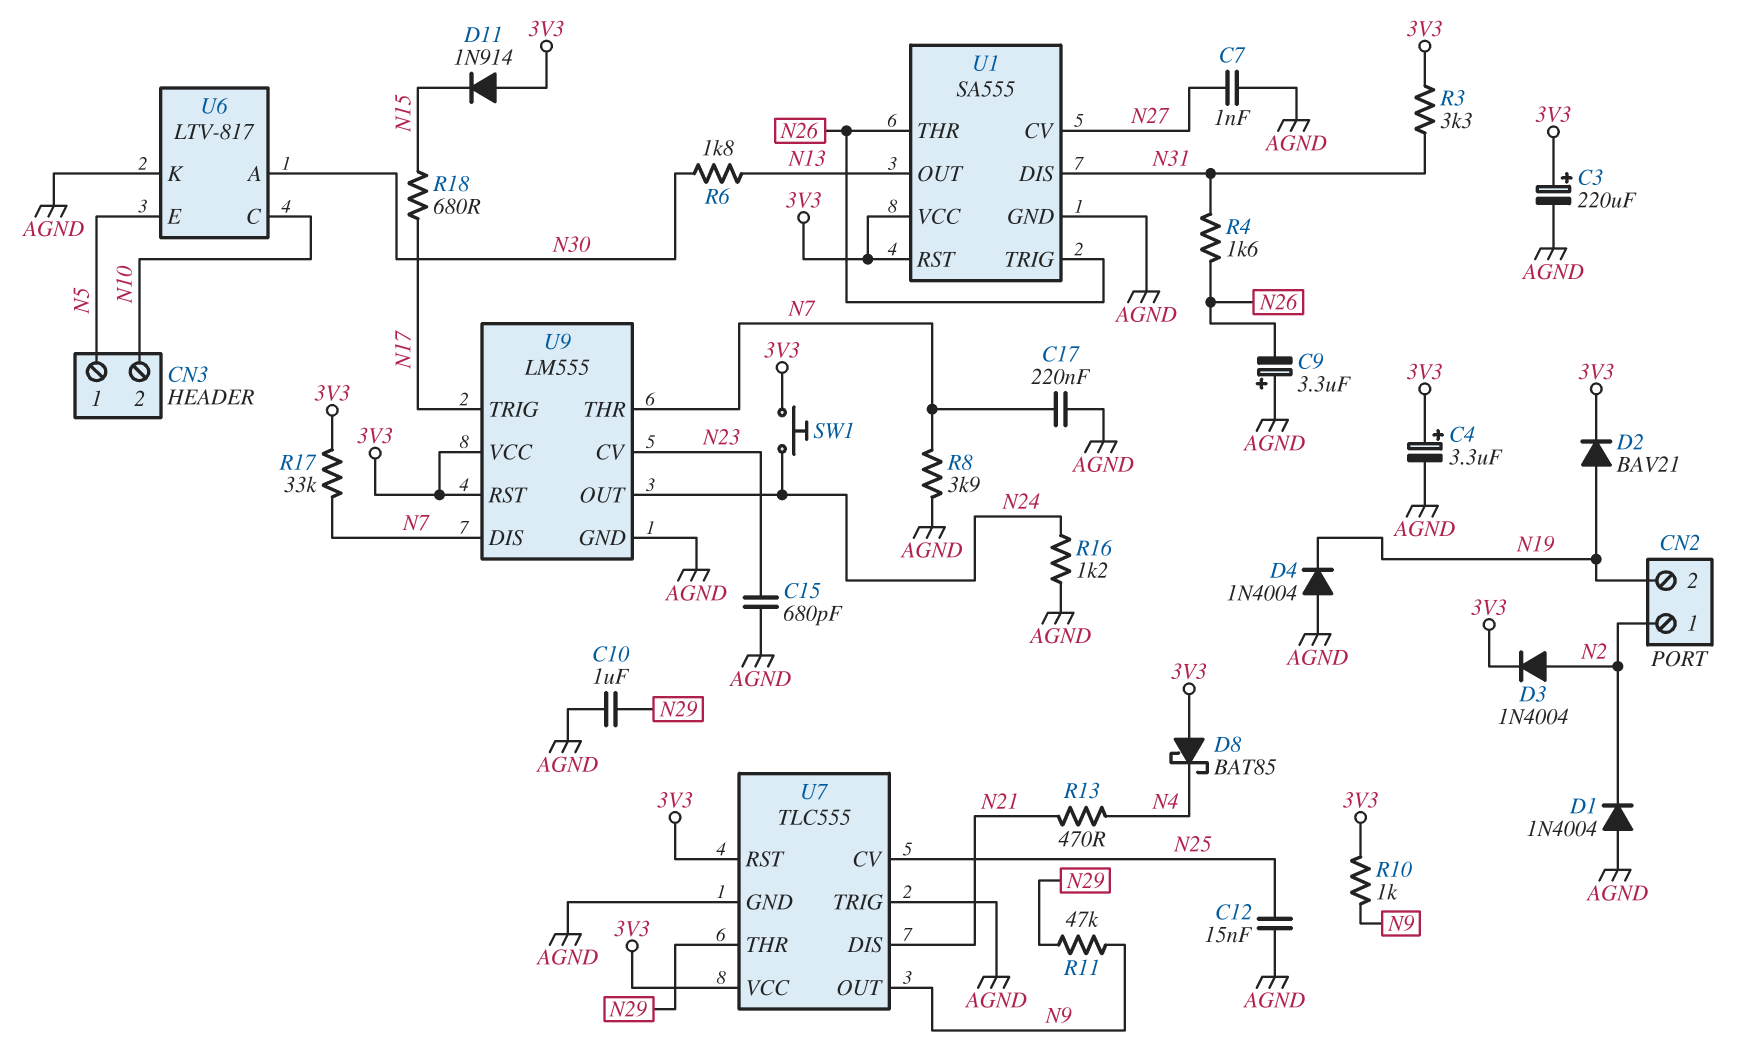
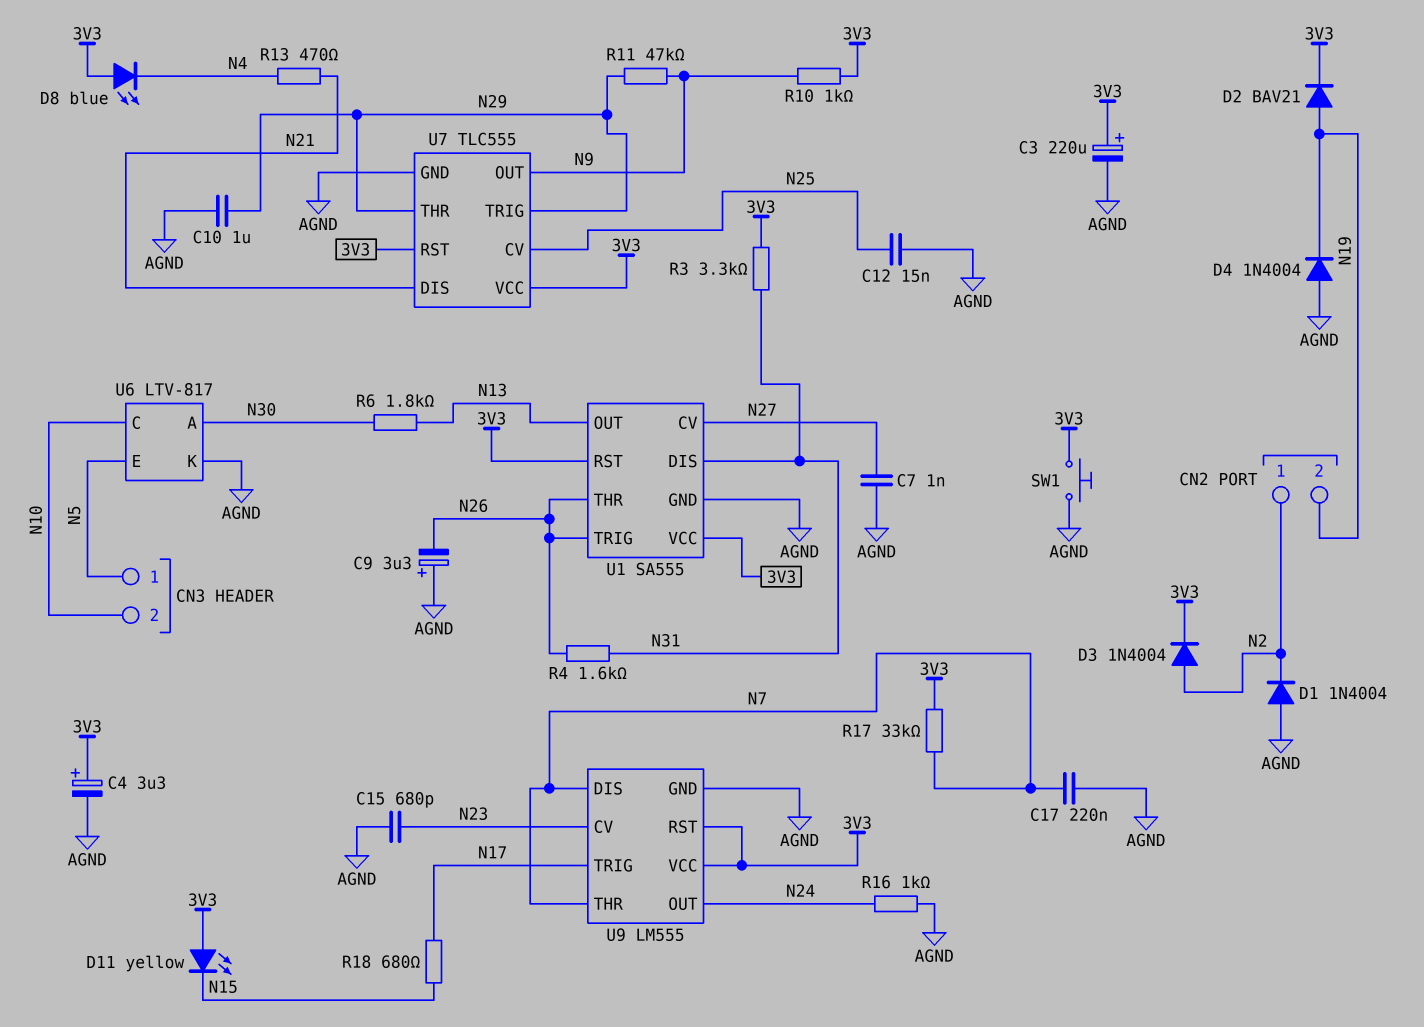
D8: schottky BAT85 (A 3V3, K N4) -> LED blue (A 3V3, K N4)
D11: diode 1N914 (A 3V3, K N15) -> LED yellow (A 3V3, K N15)
R8: 3.9k (AGND, N7) -> none
R16: 1.2k (AGND, N24) -> 1k (AGND, N24)
SW1: button (3V3, N24) -> button (3V3, AGND)
U7 pin TRIG: AGND -> N29

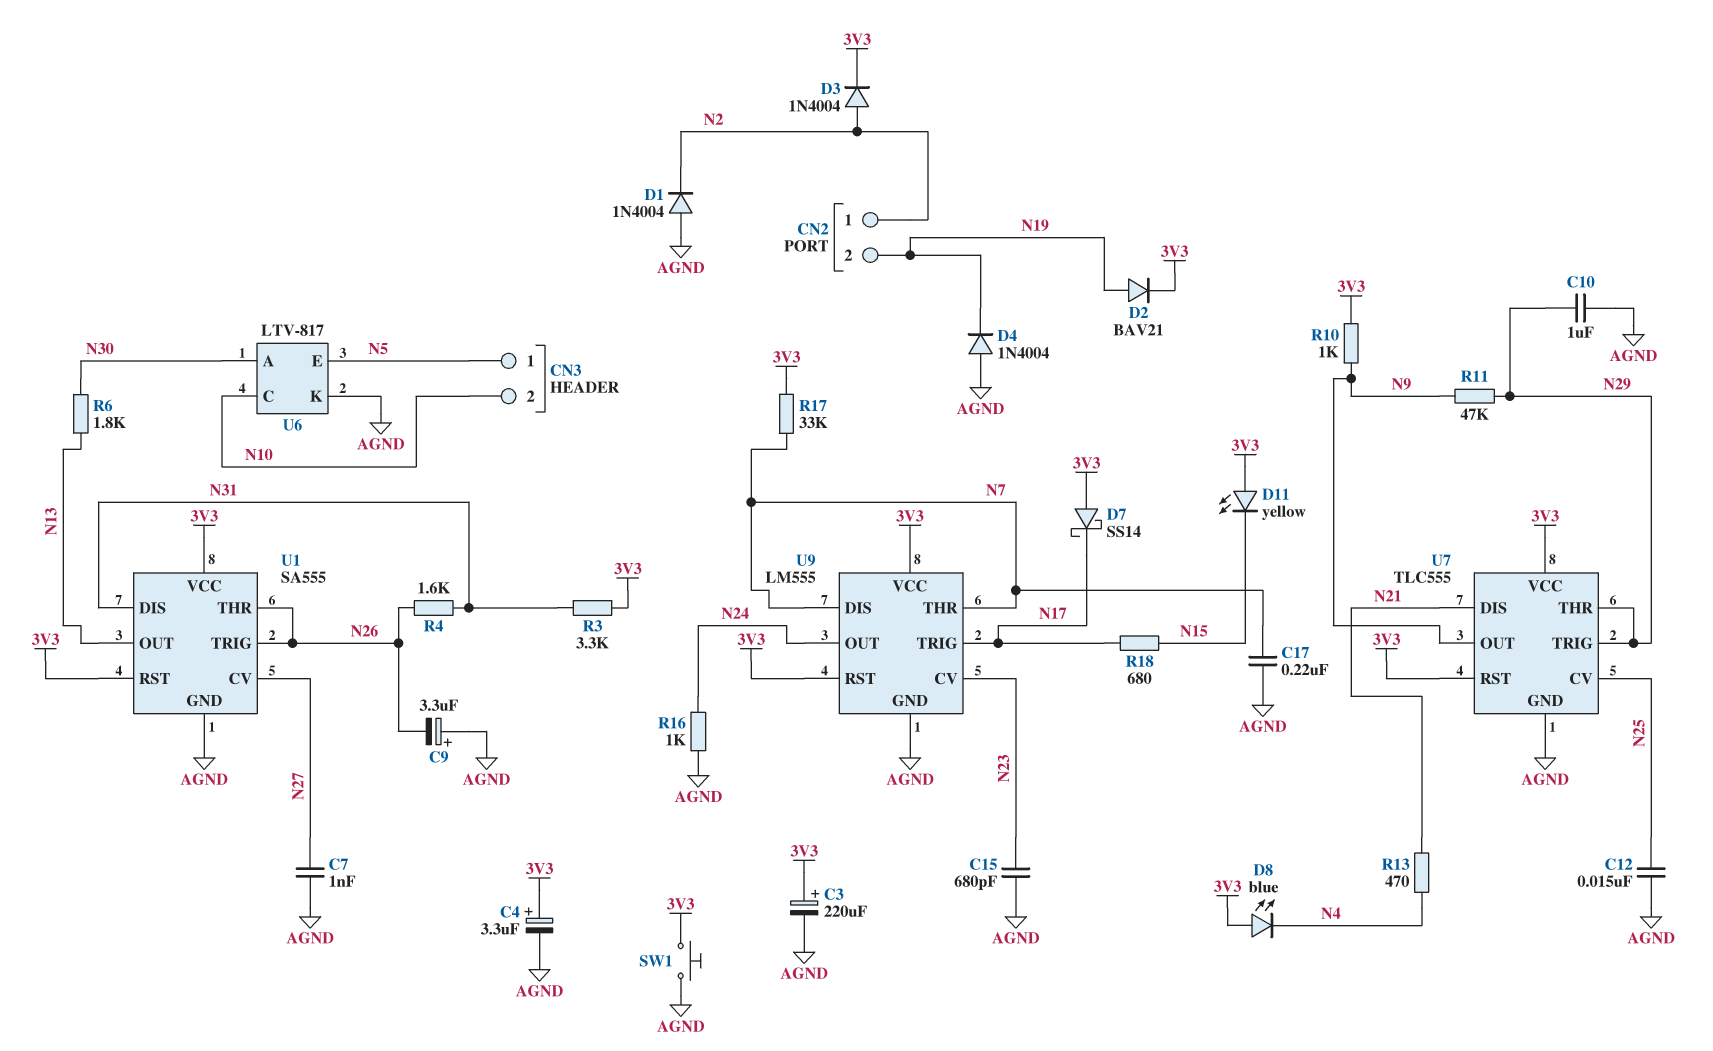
D7: none -> schottky SS14 (A 3V3, K N17)

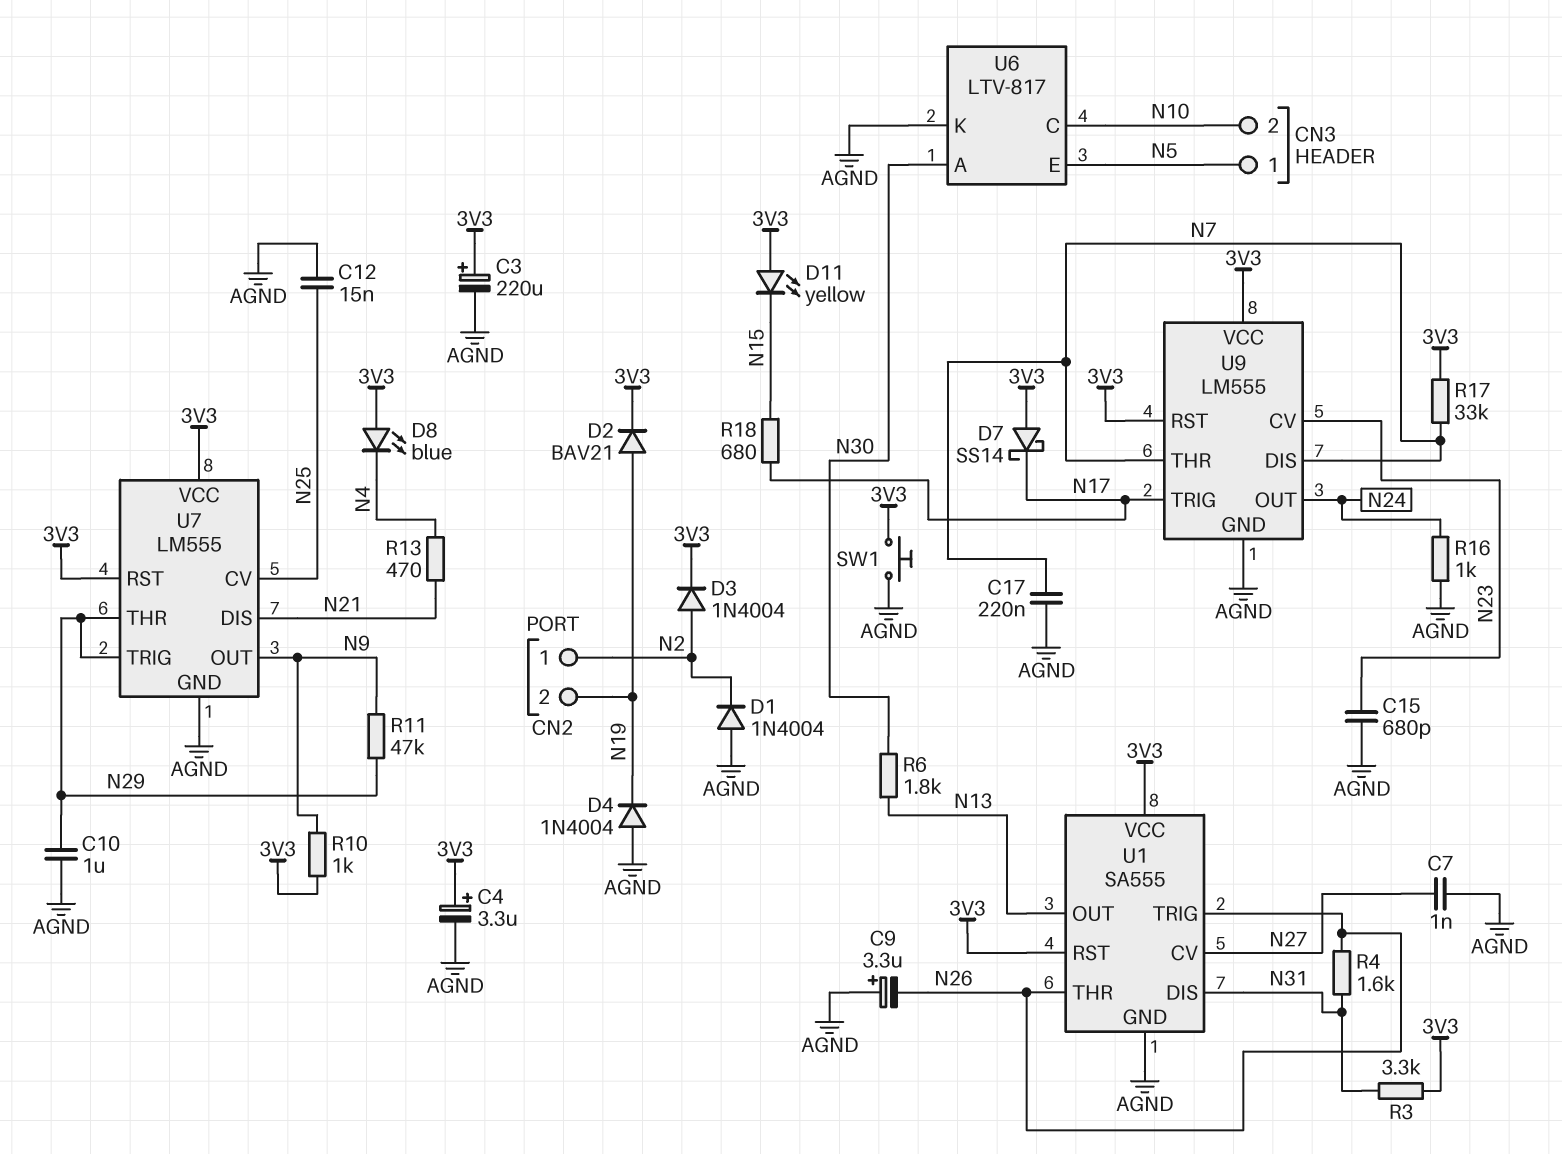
U7: TLC555 -> LM555

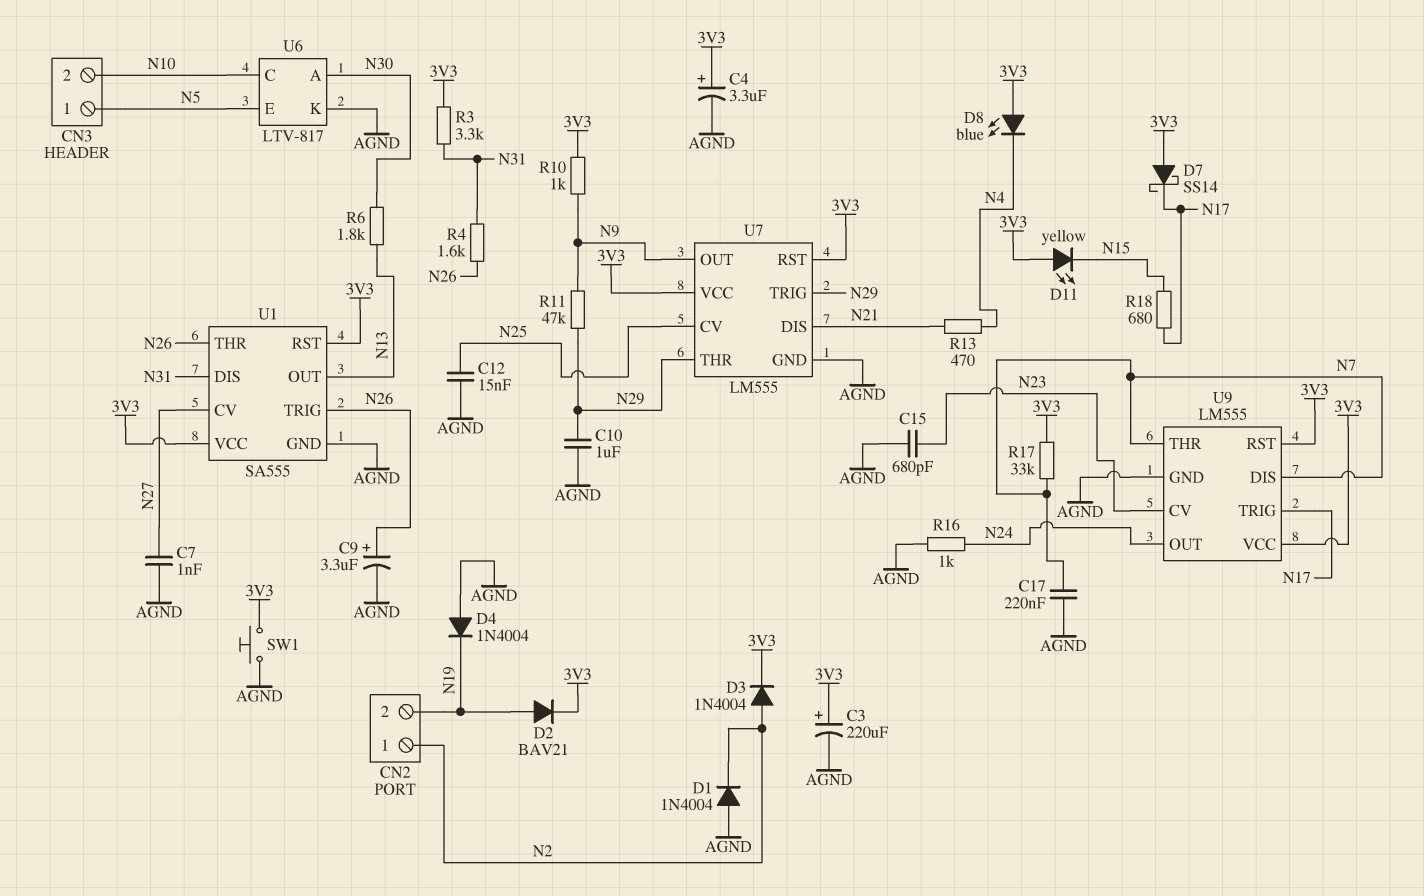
C9: 3.3uF (plus AGND, minus N26) -> 3.3uF (plus N26, minus AGND)

